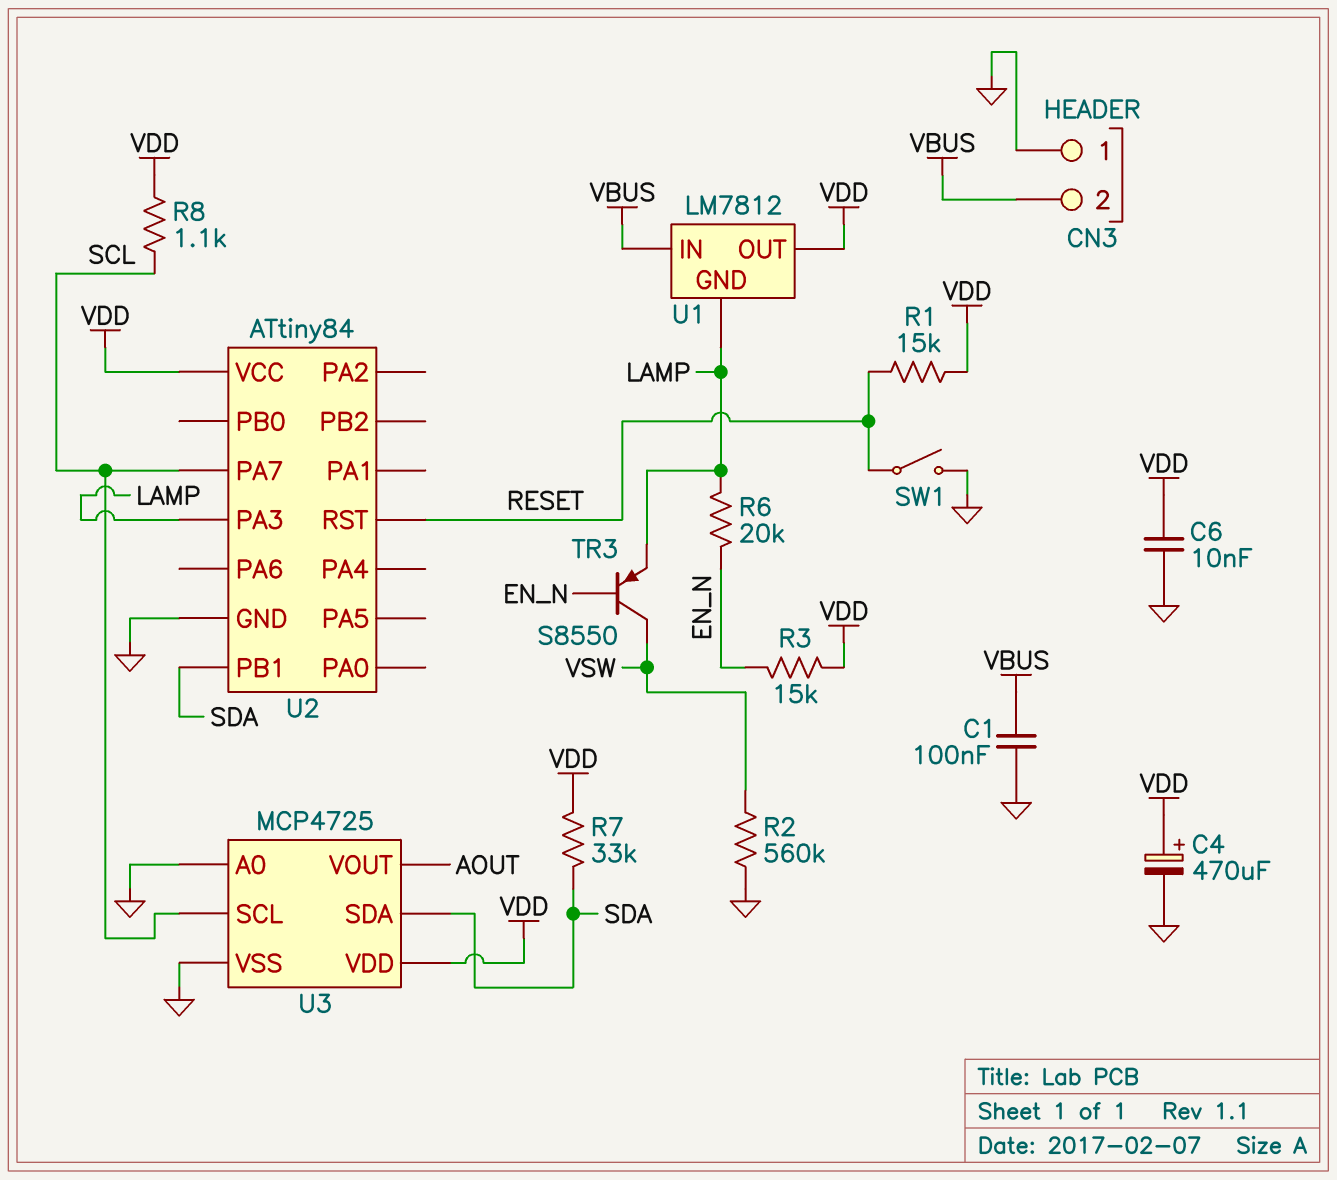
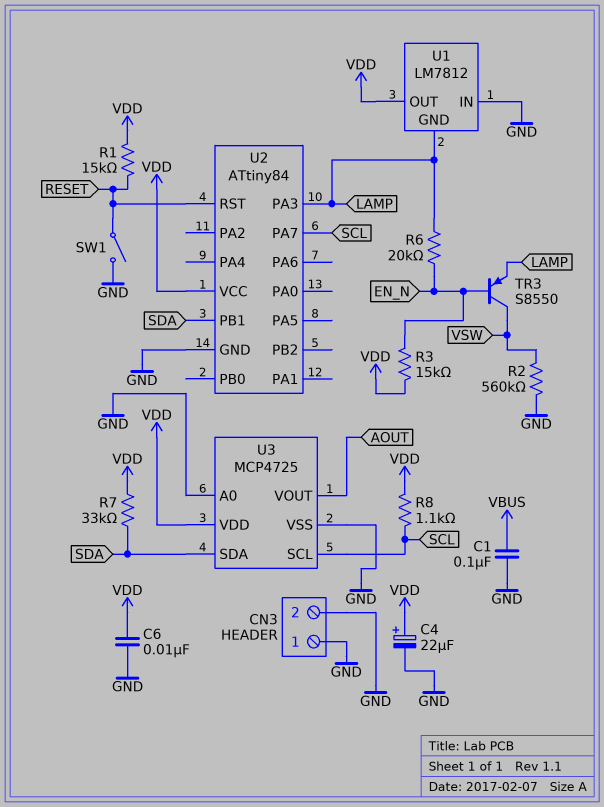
C4: 470uF (plus VDD, minus GND) -> 22uF (plus VDD, minus GND)
CN3 pin 2: VBUS -> GND
U1 pin IN: VBUS -> GND

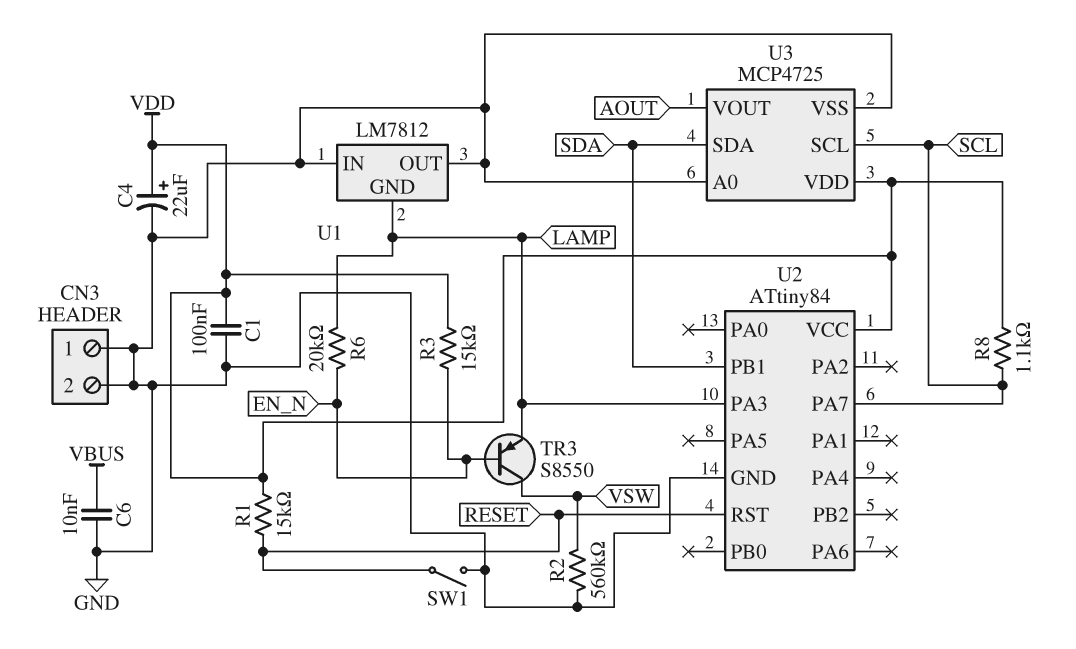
C1: 100nF (GND, VBUS) -> 100nF (GND, VDD)
C6: 10nF (GND, VDD) -> 10nF (GND, VBUS)
R7: 33k (SDA, VDD) -> none
U1 pin OUT: VDD -> GND

